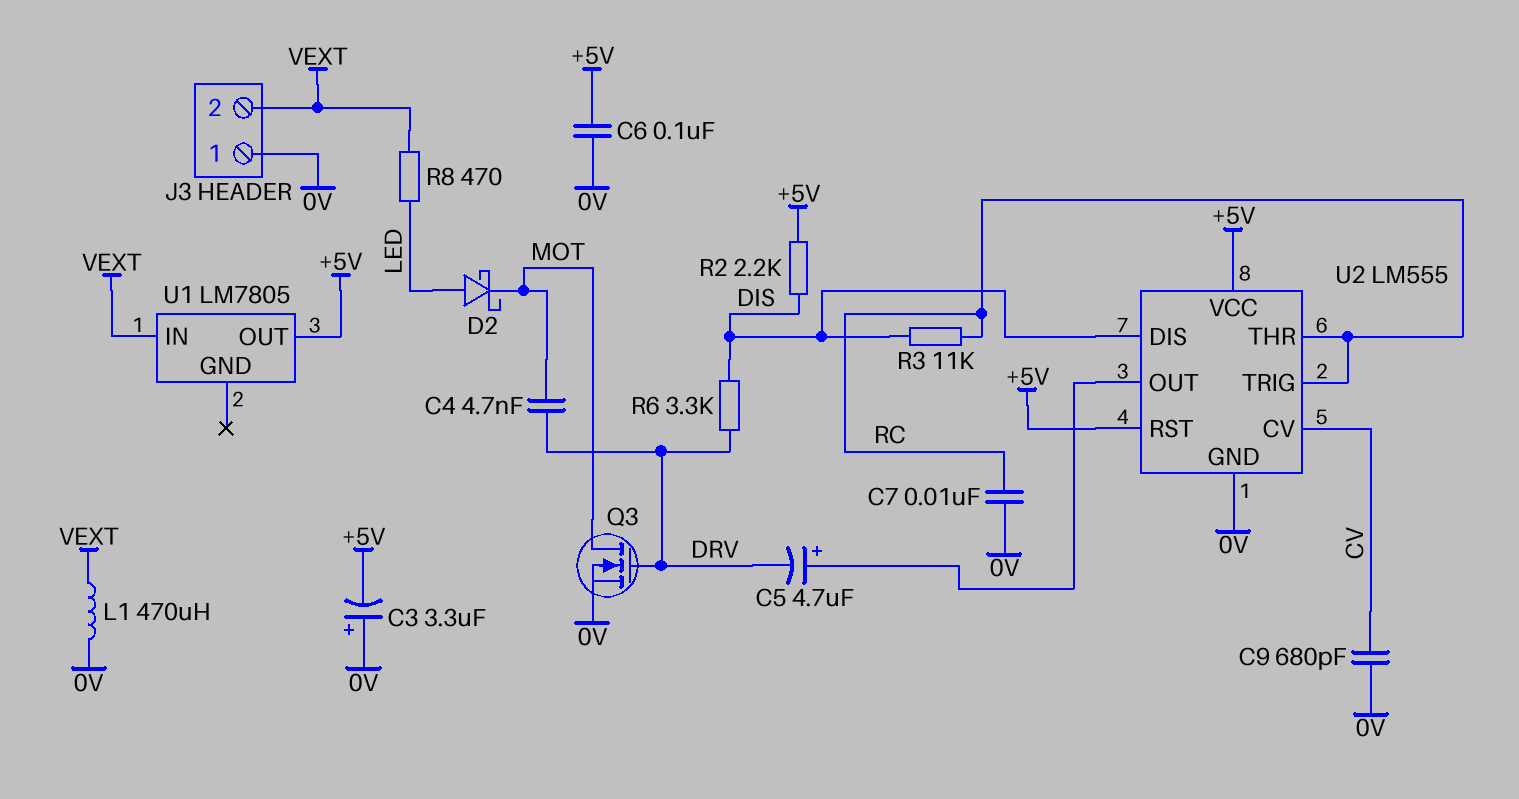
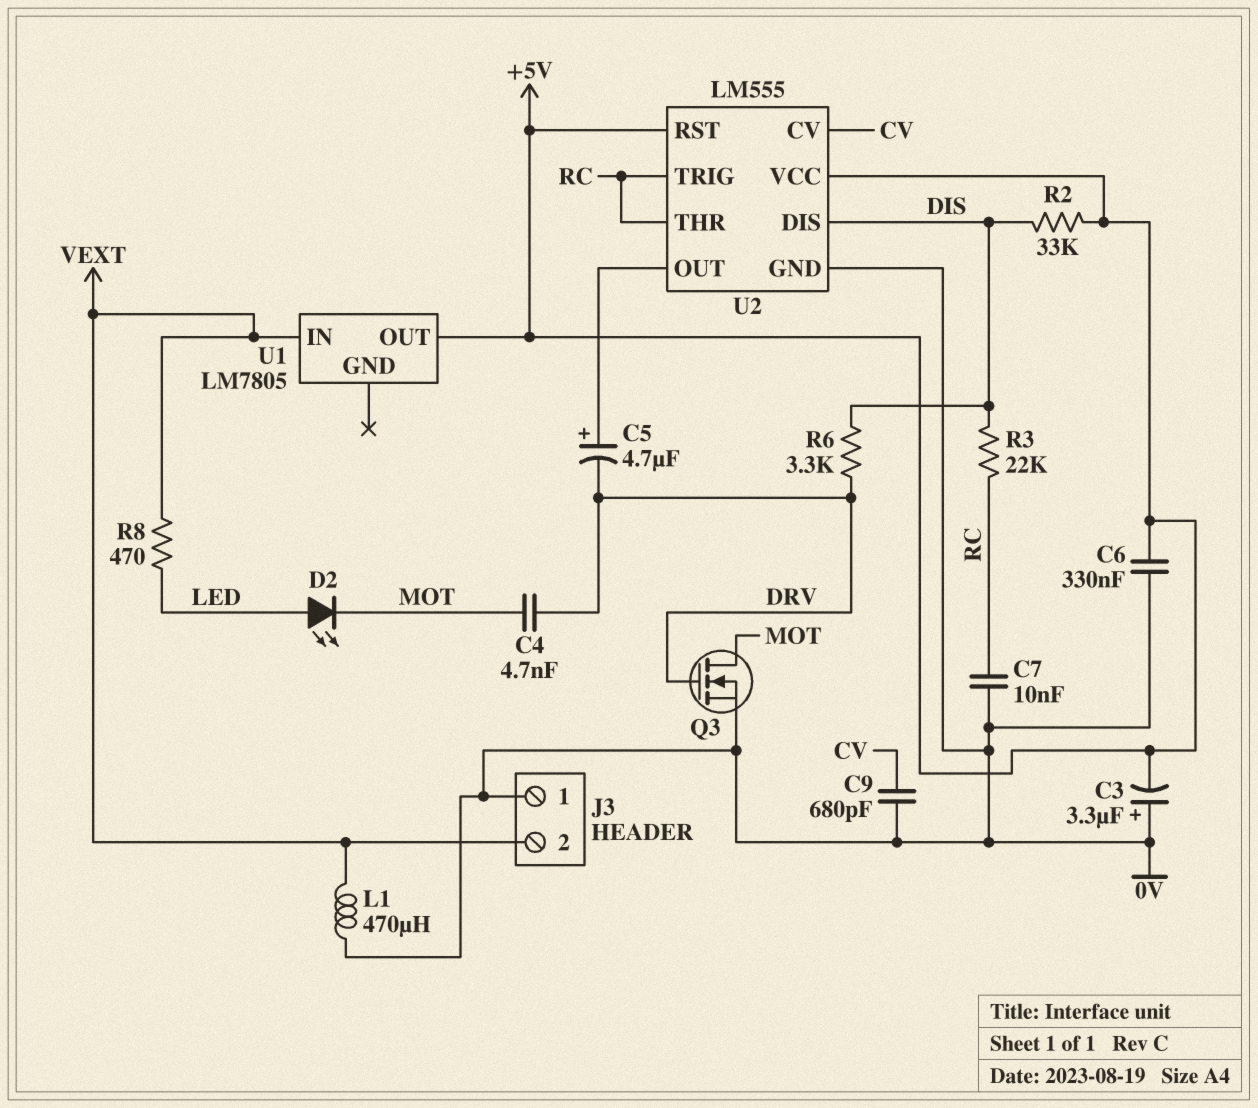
C6: 100nF (+5V, 0V) -> 330nF (+5V, 0V)
D2: schottky (A LED, K MOT) -> LED (A LED, K MOT)
R2: 2.2k (+5V, DIS) -> 33k (+5V, DIS)
R3: 11k (DIS, RC) -> 22k (DIS, RC)

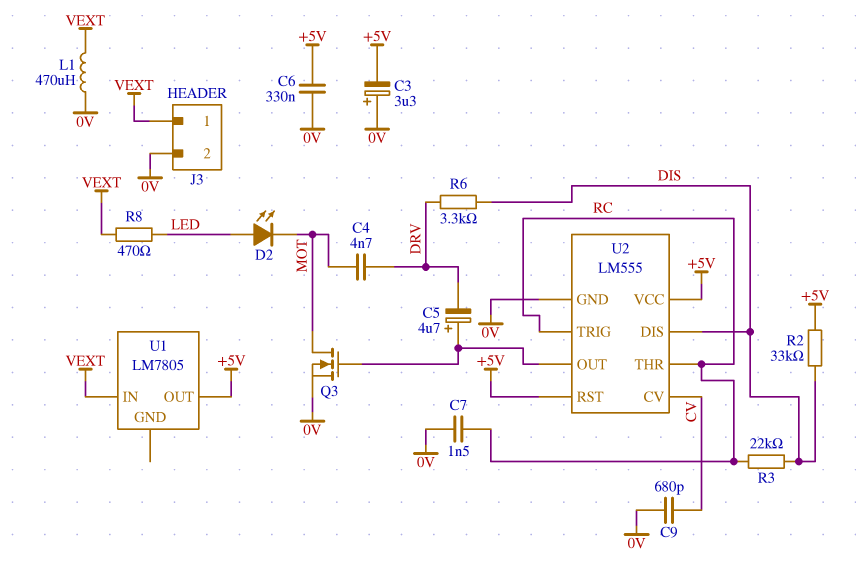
C7: 10nF (0V, RC) -> 1.5nF (0V, RC)
J3 pin 1: 0V -> VEXT
J3 pin 2: VEXT -> 0V
Q3: NMOS (G DRV, D MOT, S 0V) -> NMOS (G U2/OUT, D MOT, S 0V)

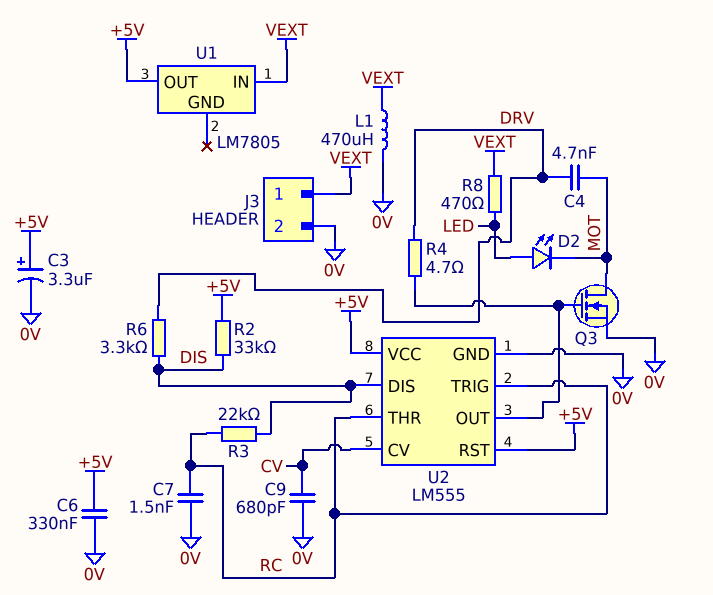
C3: 3.3uF (plus 0V, minus +5V) -> 3.3uF (plus +5V, minus 0V)
C5: 4.7uF (plus U2/OUT, minus DRV) -> none
R4: none -> 4.7 (DRV, U2/OUT)

